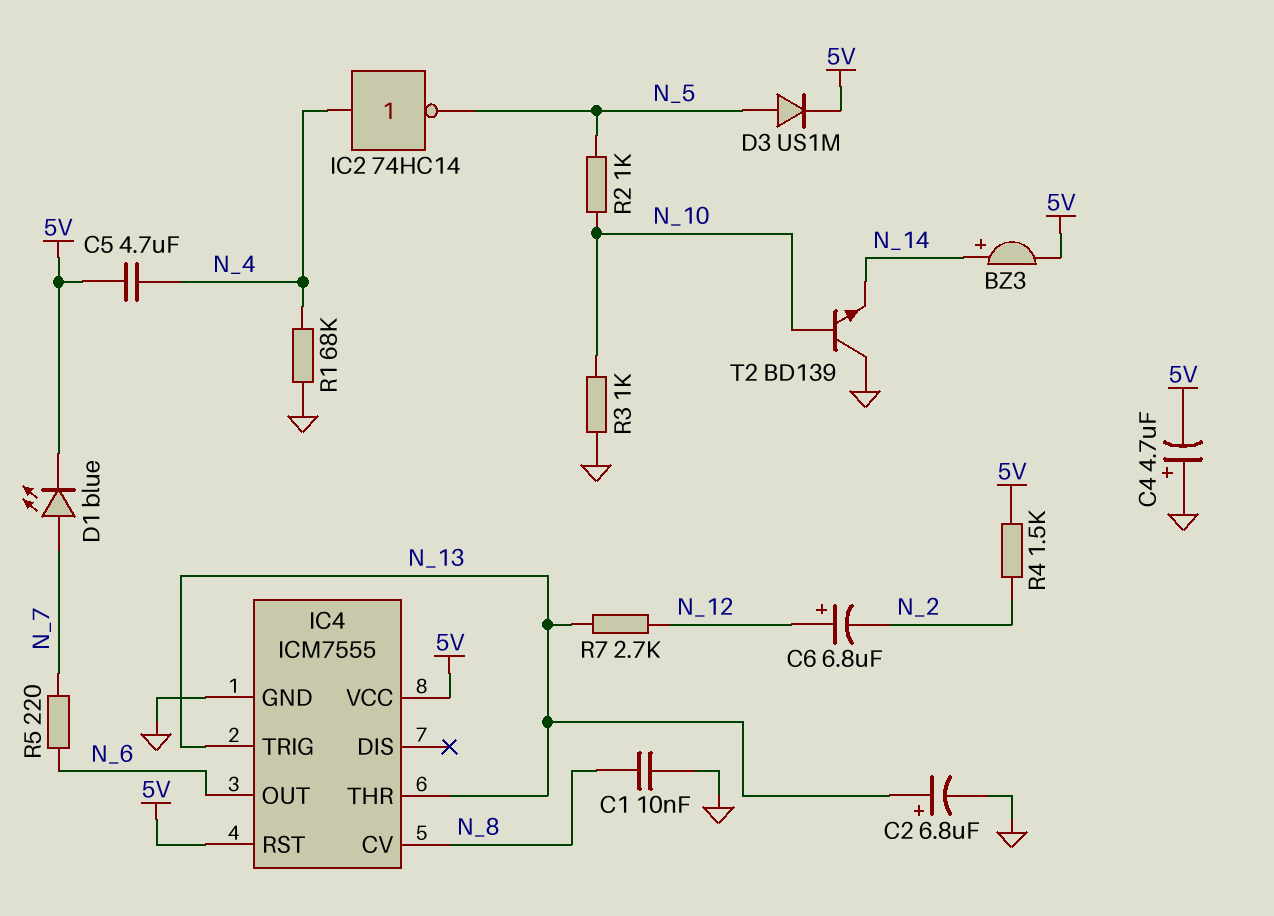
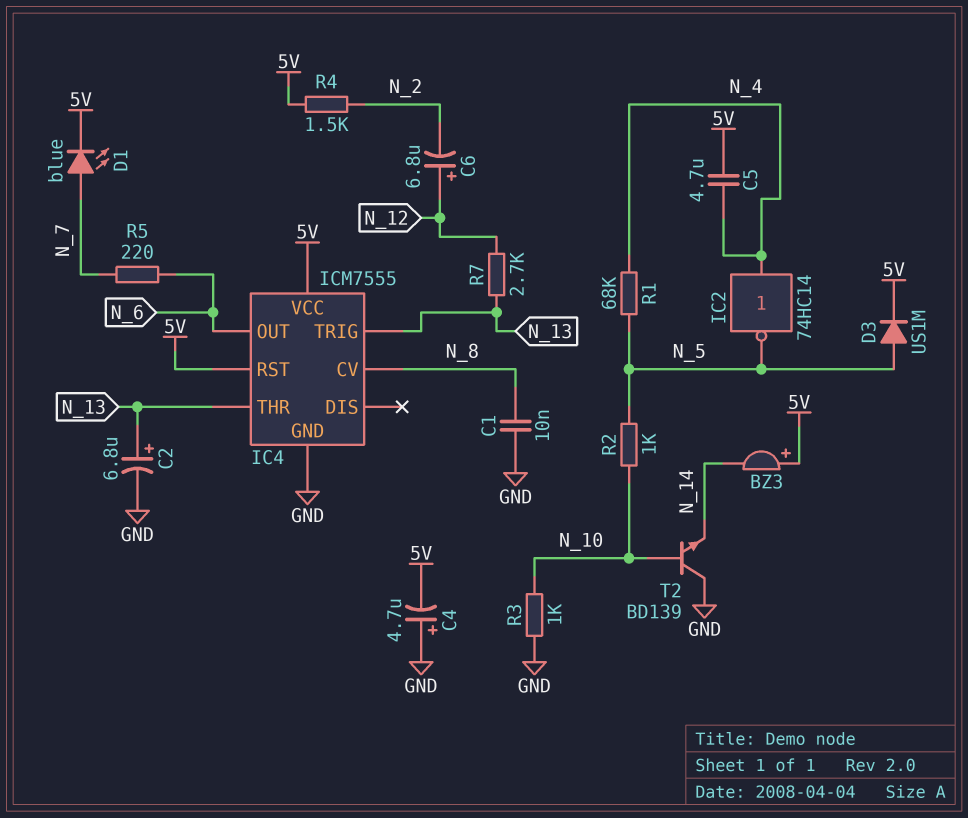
BZ3: buzzer (plus N_14, minus 5V) -> buzzer (plus 5V, minus N_14)
R1: 68k (GND, N_4) -> 68k (N_4, N_5)

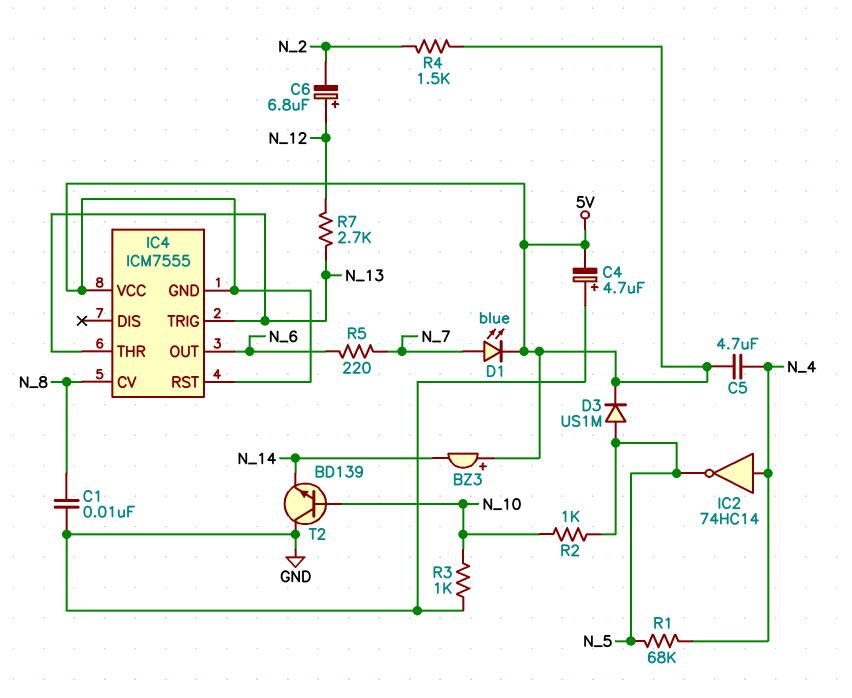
C2: 6.8uF (plus N_13, minus GND) -> none
IC4 pin GND: GND -> 5V

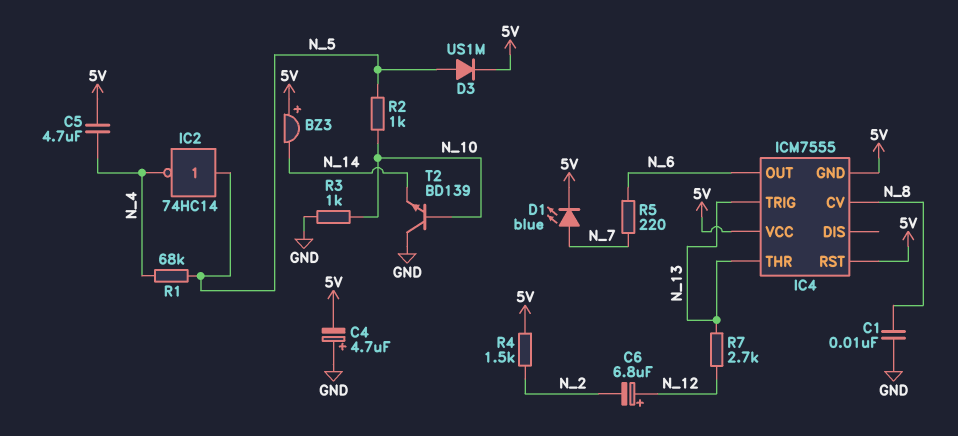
IC2: NOT 74HC14 (in N_4, out N_5) -> NOT 74HC14 (in N_5, out N_4)

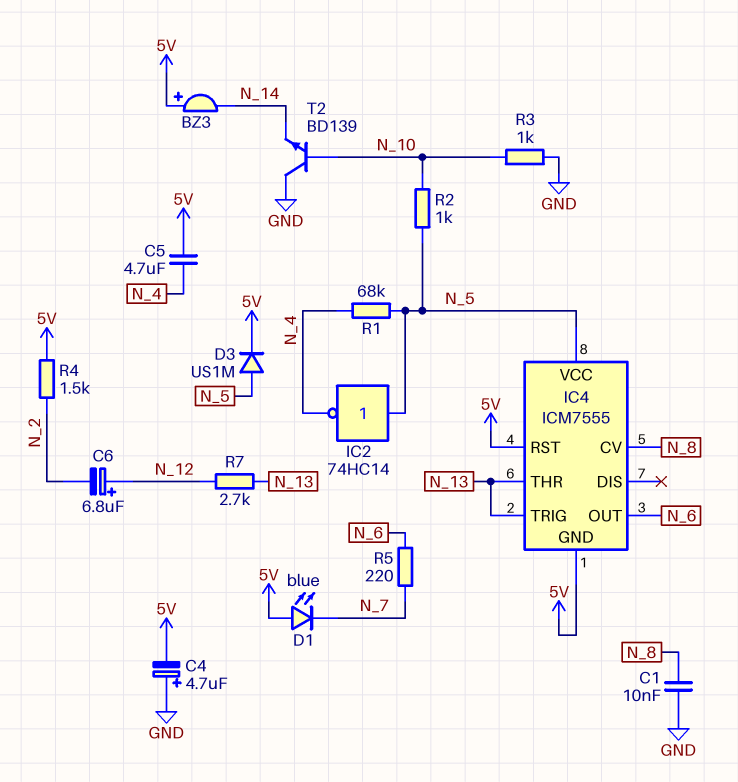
D1: LED blue (A N_7, K 5V) -> LED blue (A 5V, K N_7)
IC4 pin VCC: 5V -> N_5

